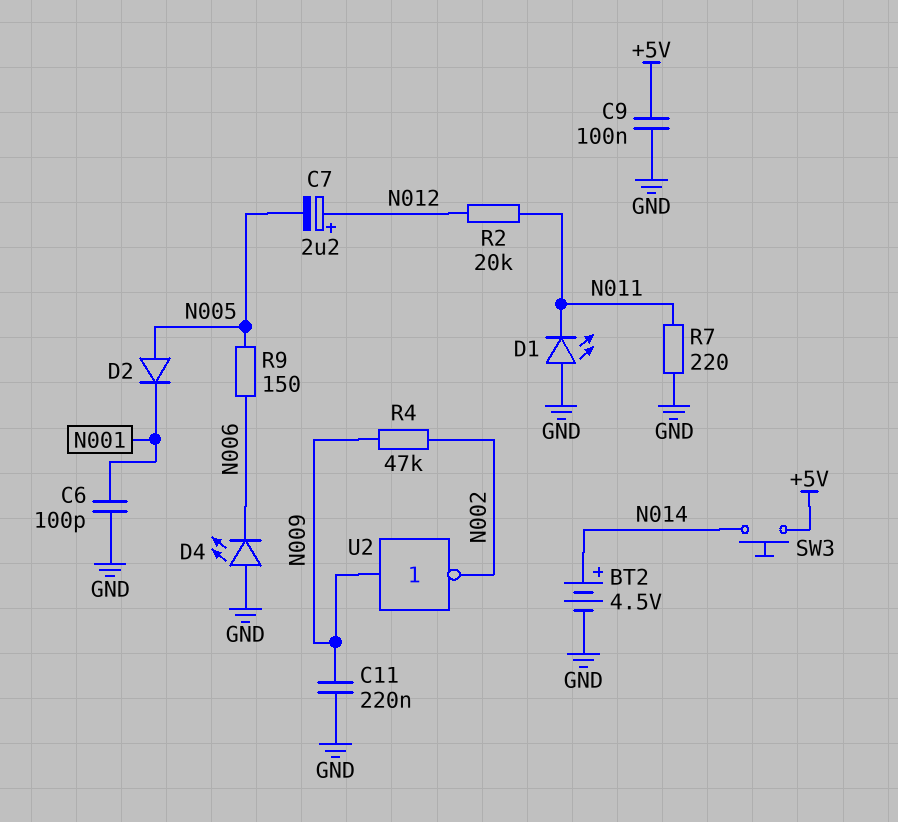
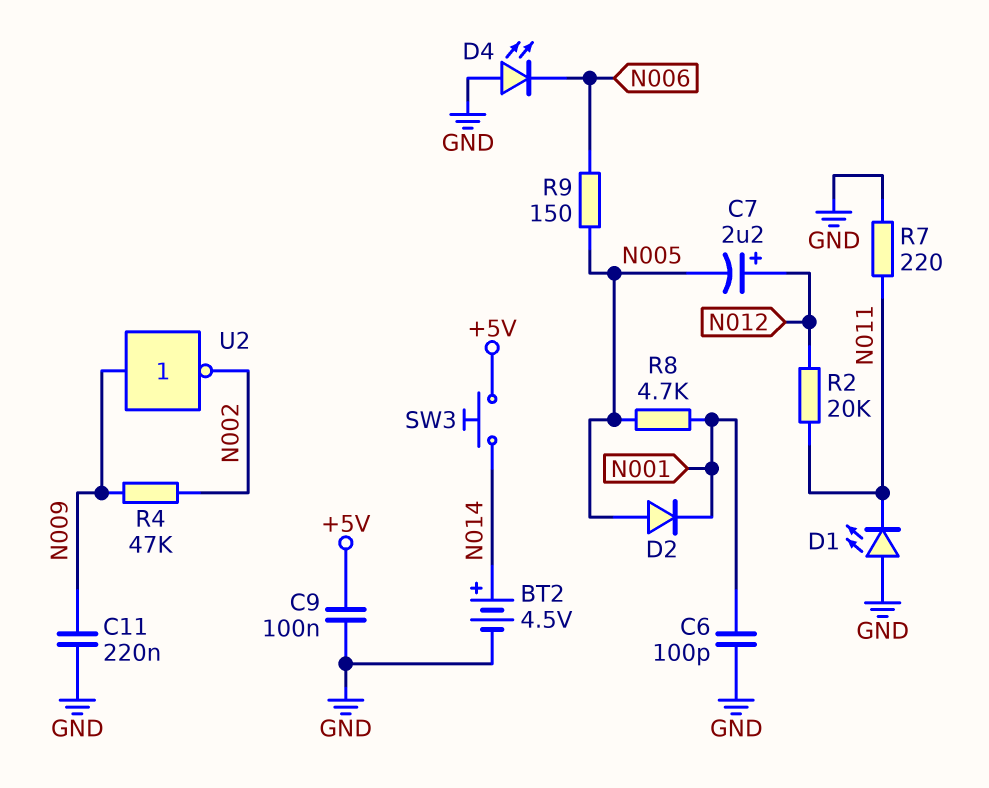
R8: none -> 4.7k (N001, N005)

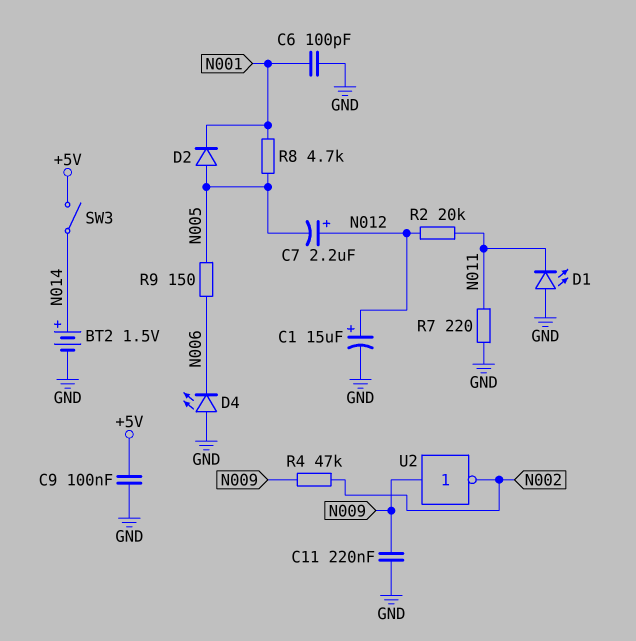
BT2: 4.5V (plus N014, minus GND) -> 1.5V (plus N014, minus GND)
C1: none -> 15uF (plus N012, minus GND)
SW3: button (+5V, N014) -> switch (+5V, N014)

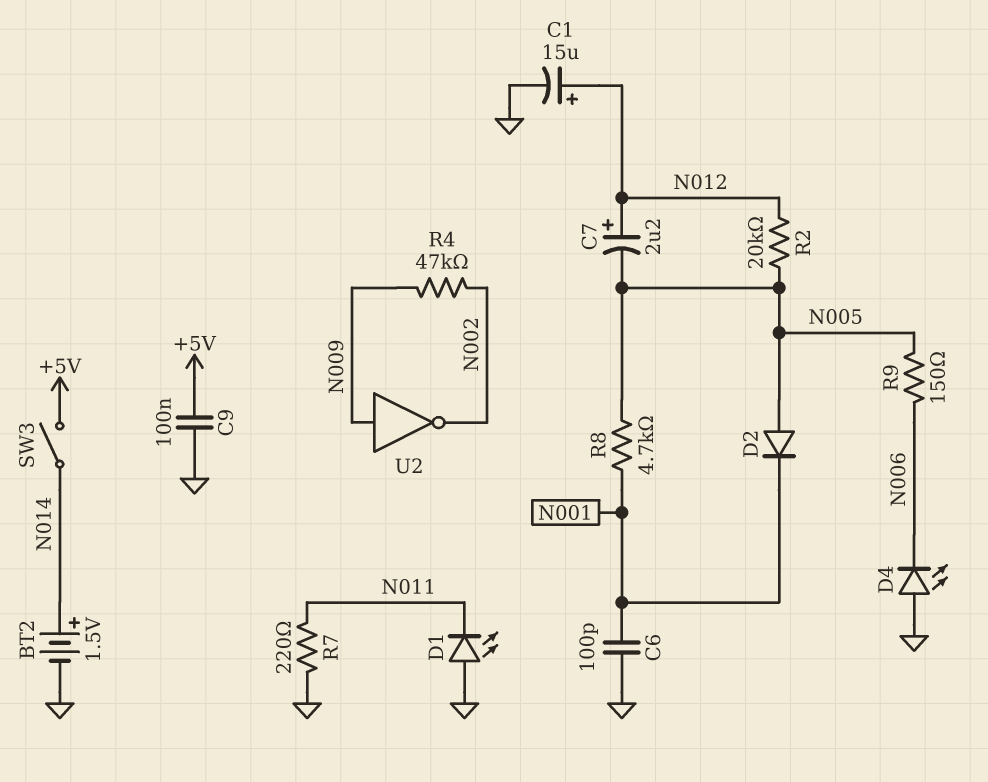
C11: 220nF (GND, N009) -> none
R2: 20k (N011, N012) -> 20k (N005, N012)

